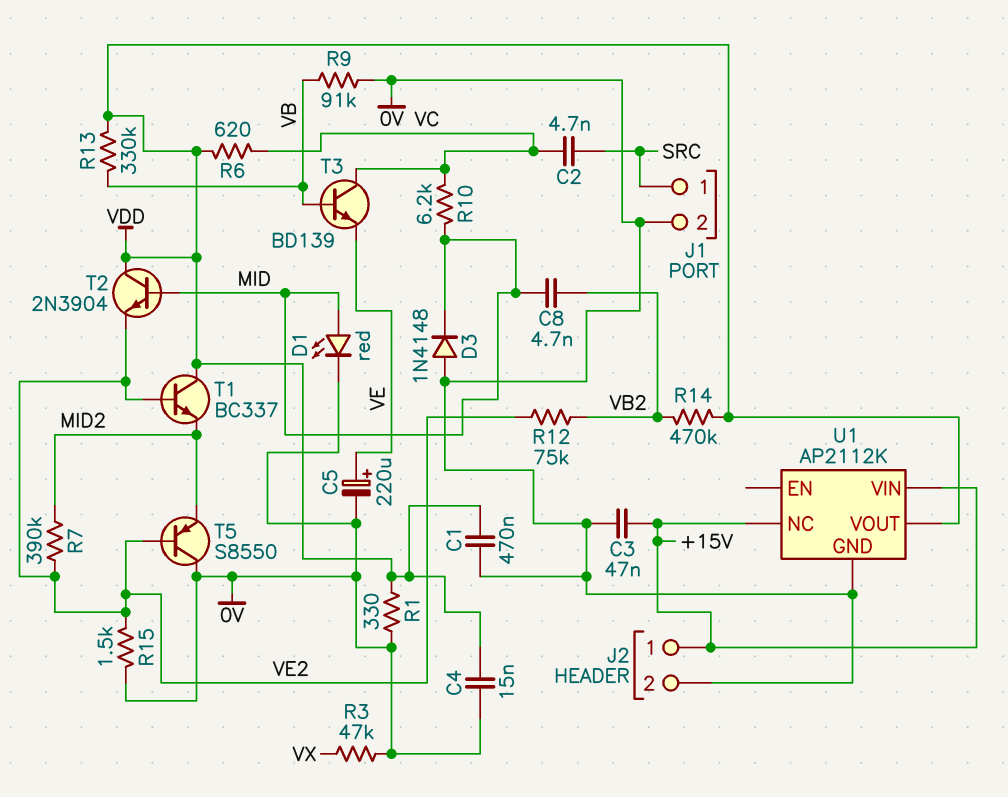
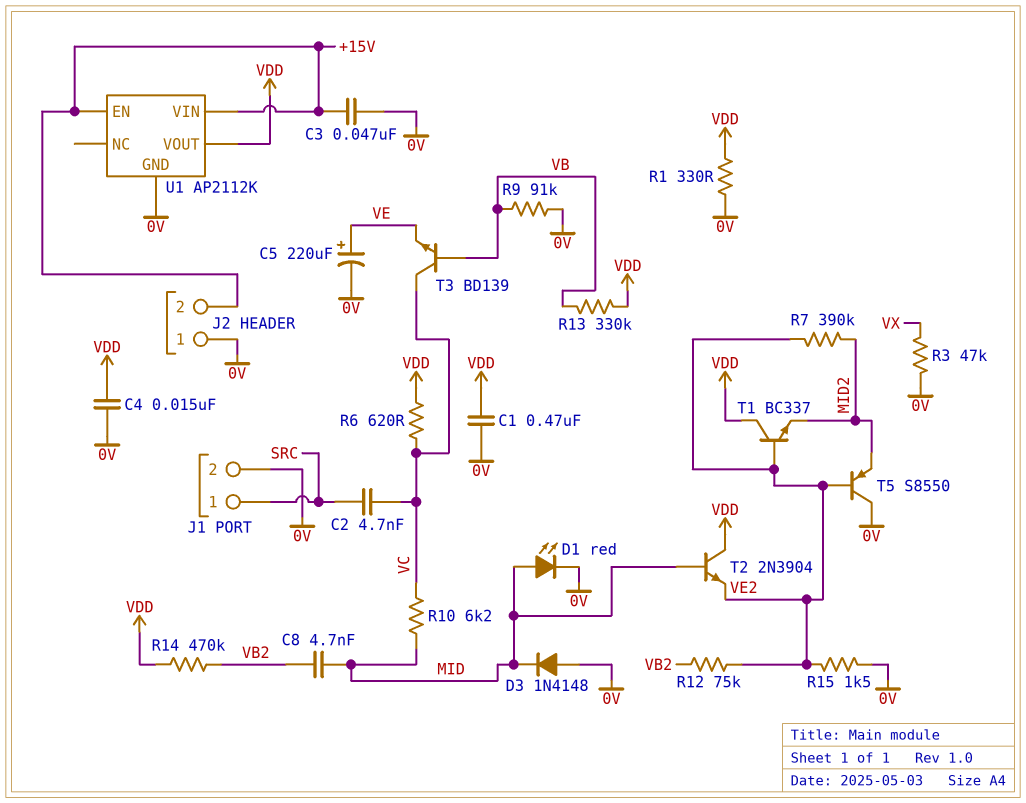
J2 pin 1: +15V -> 0V
J2 pin 2: 0V -> +15V
U1 pin EN: none -> +15V
U1 pin NC: +15V -> none

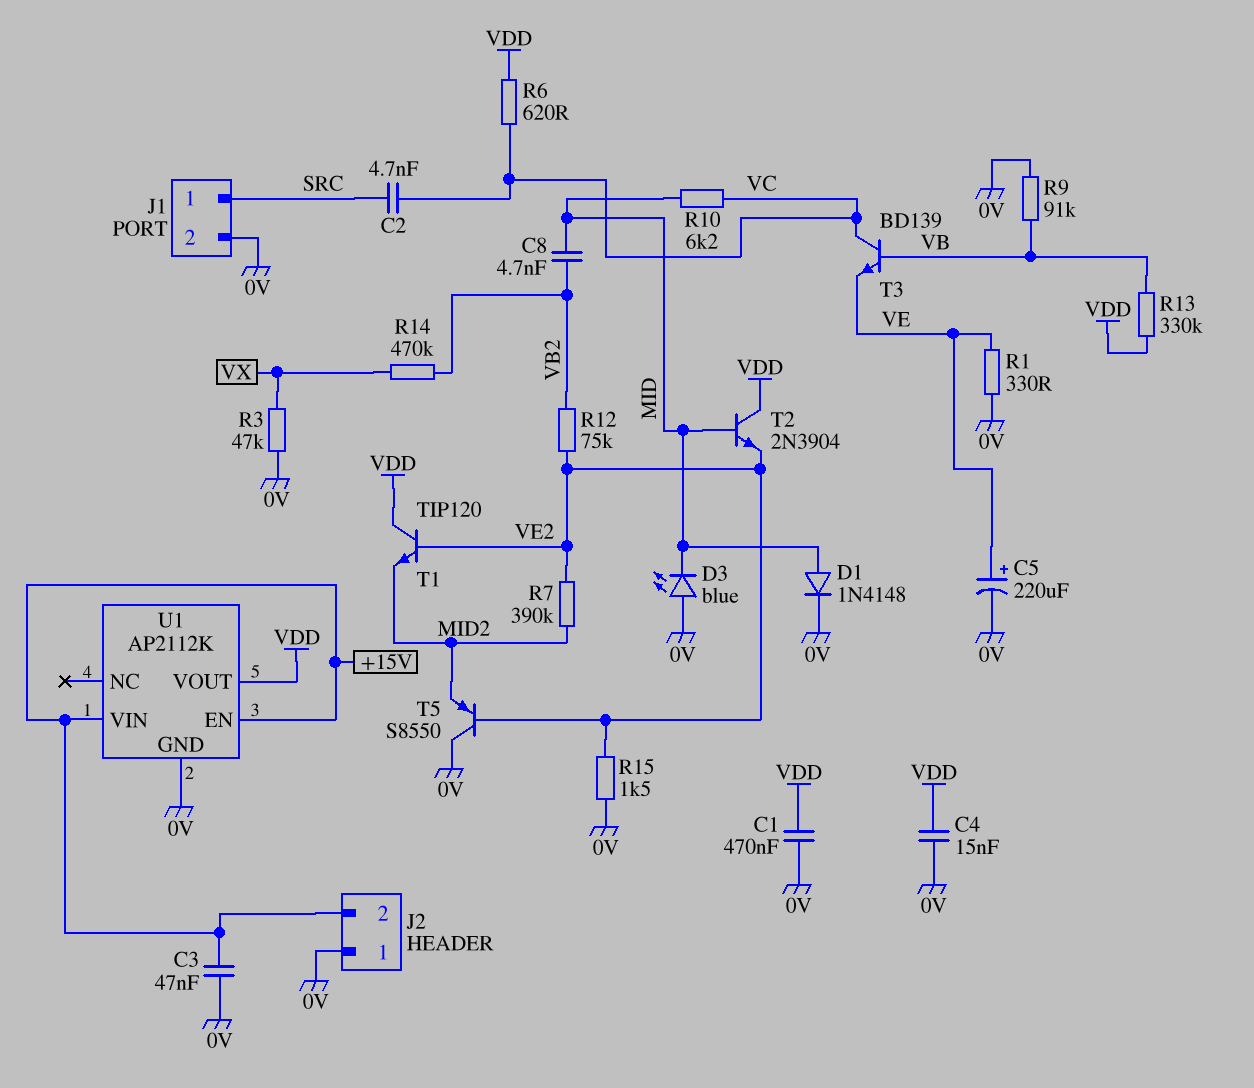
D1: LED red (A MID, K 0V) -> diode 1N4148 (A MID, K 0V)
D3: diode 1N4148 (A 0V, K MID) -> LED blue (A 0V, K MID)
R1: 330 (0V, VDD) -> 330 (0V, VE)
R14: 470k (VB2, VDD) -> 470k (VB2, VX)
T1: NPN BC337 (B VE2, C VDD, E MID2) -> NPN TIP120 (B VE2, C VDD, E MID2)

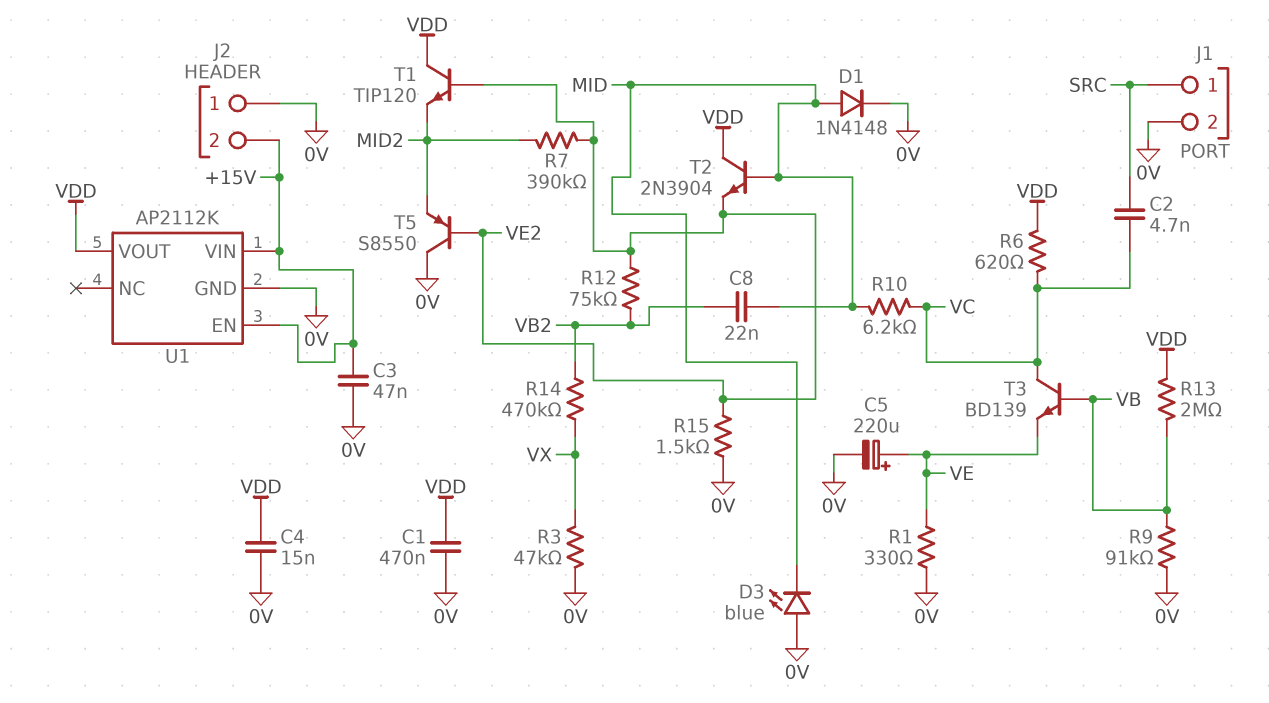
C8: 4.7nF (MID, VB2) -> 22nF (MID, VB2)
R13: 330k (VB, VDD) -> 2M (VB, VDD)

